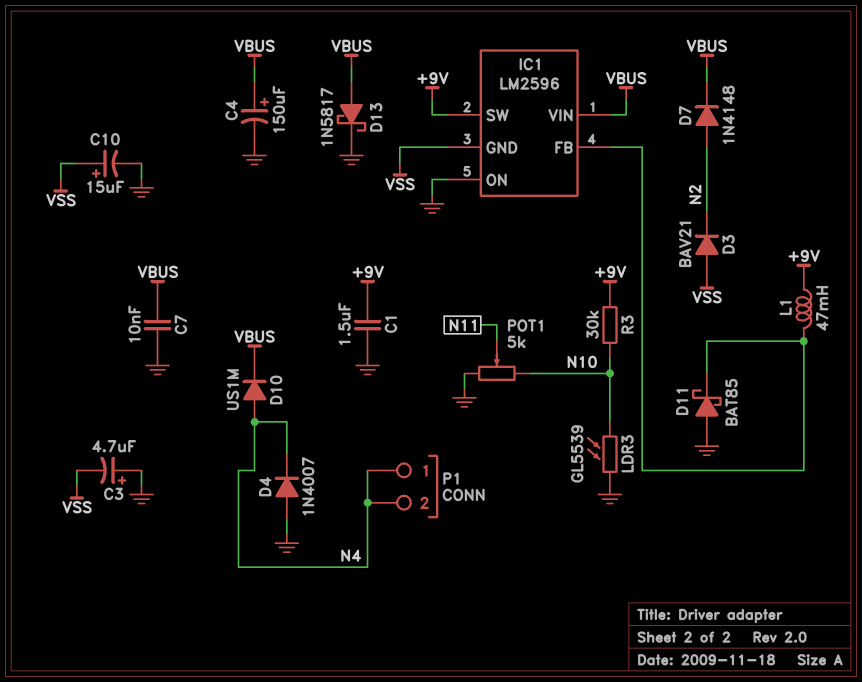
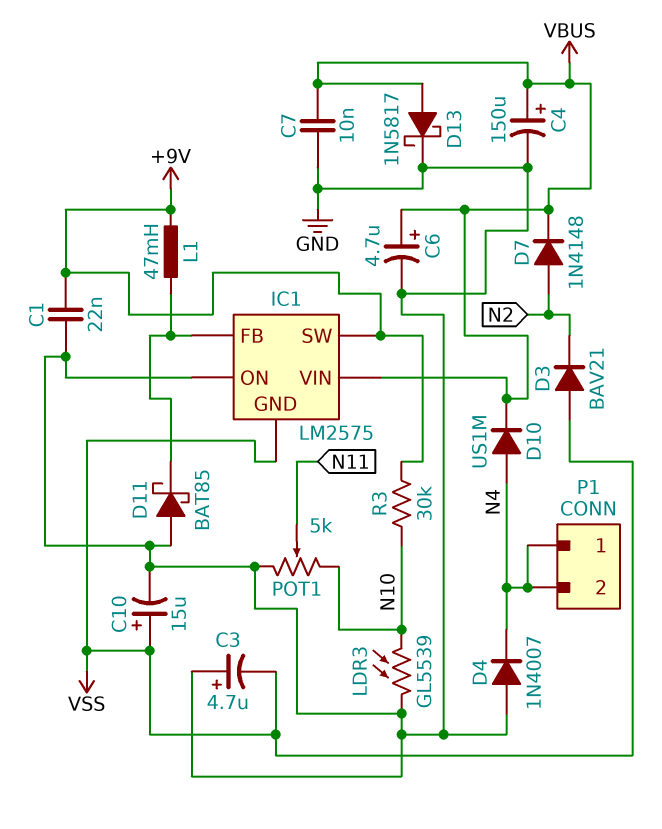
C1: 1.5uF (+9V, GND) -> 22nF (+9V, GND)
C6: none -> 4.7uF (plus VBUS, minus GND)
IC1: LM2596 -> LM2575

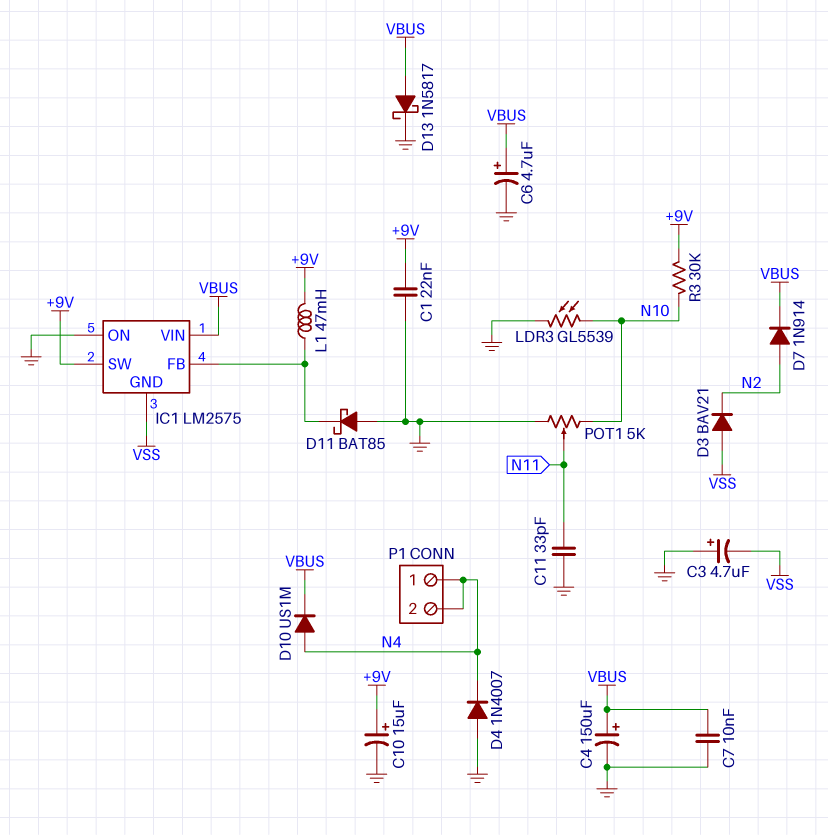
C10: 15uF (plus VSS, minus GND) -> 15uF (plus +9V, minus GND)
C11: none -> 33pF (GND, N11)
D7: diode 1N4148 (A N2, K VBUS) -> diode 1N914 (A N2, K VBUS)

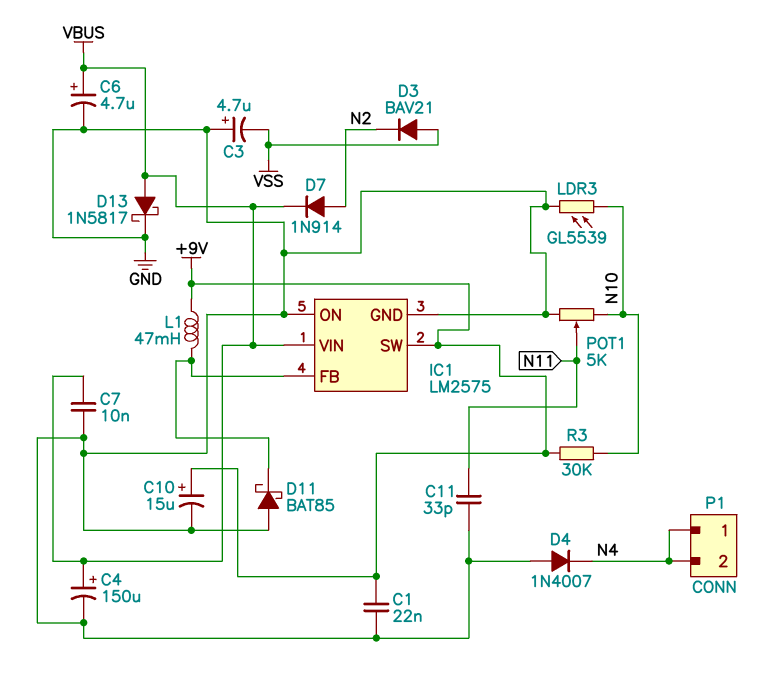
D10: diode US1M (A N4, K VBUS) -> none
IC1 pin GND: VSS -> GND

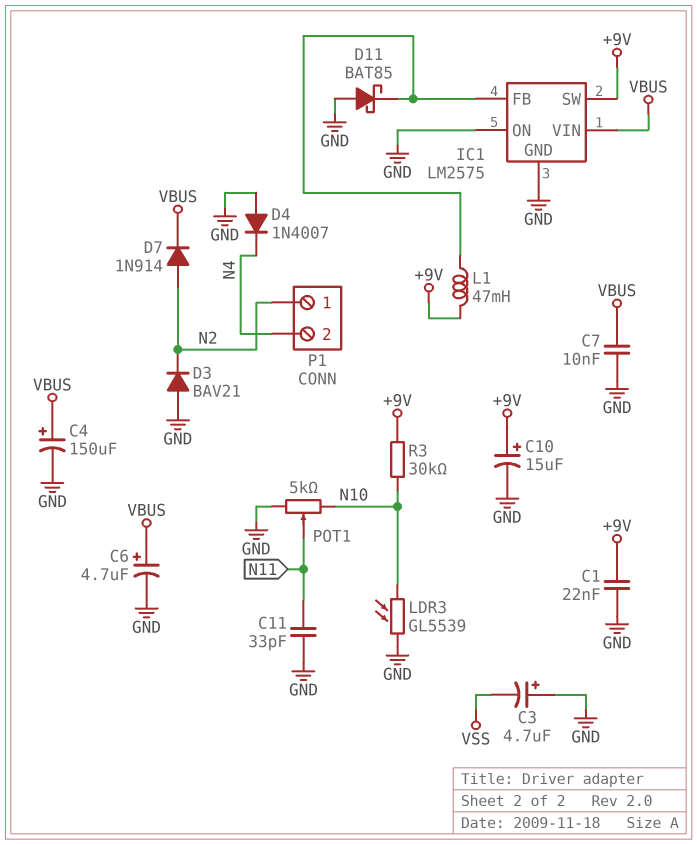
D3: diode BAV21 (A VSS, K N2) -> diode BAV21 (A GND, K N2)
D13: schottky 1N5817 (A VBUS, K GND) -> none
P1 pin 1: N4 -> N2

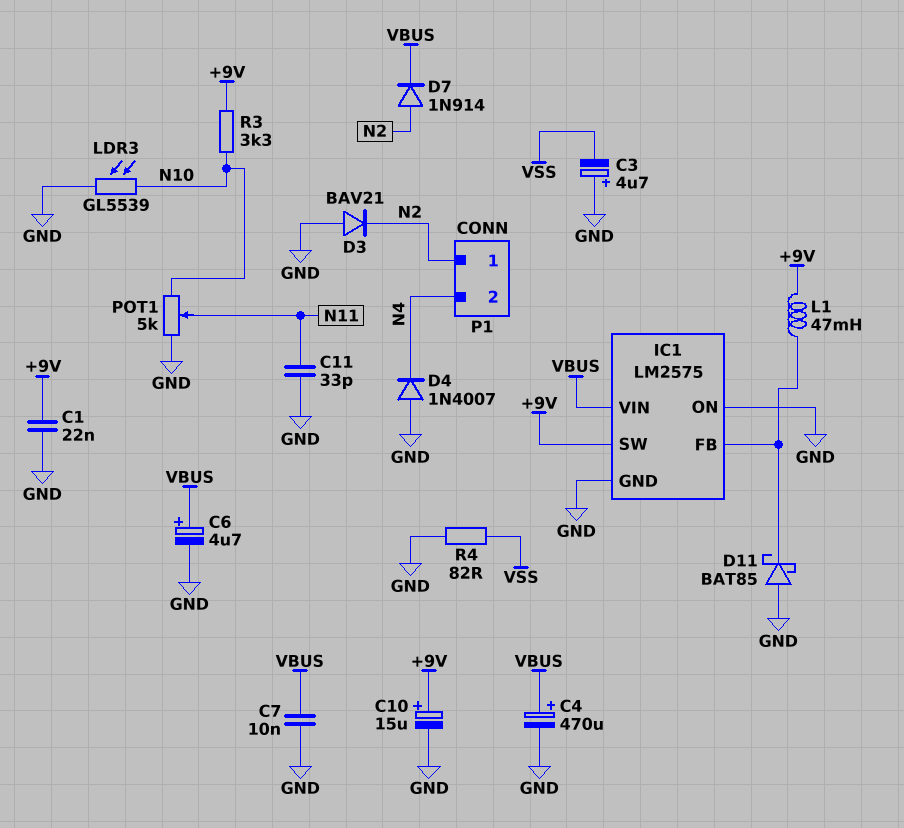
C4: 150uF (plus VBUS, minus GND) -> 470uF (plus VBUS, minus GND)
R3: 30k (+9V, N10) -> 3.3k (+9V, N10)
R4: none -> 82 (GND, VSS)

